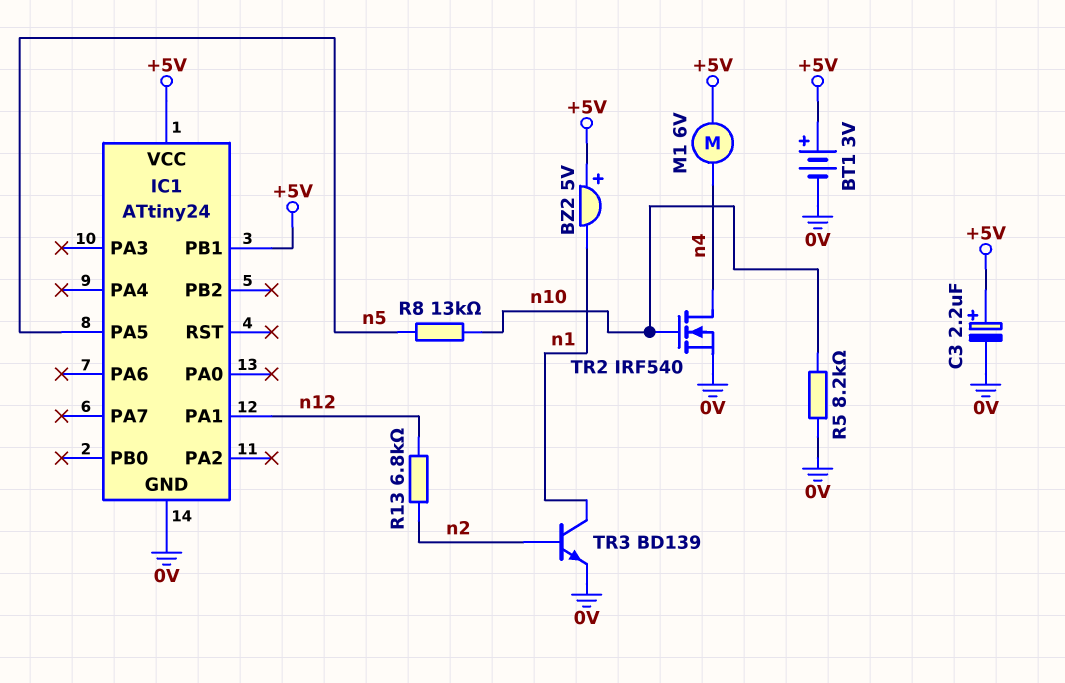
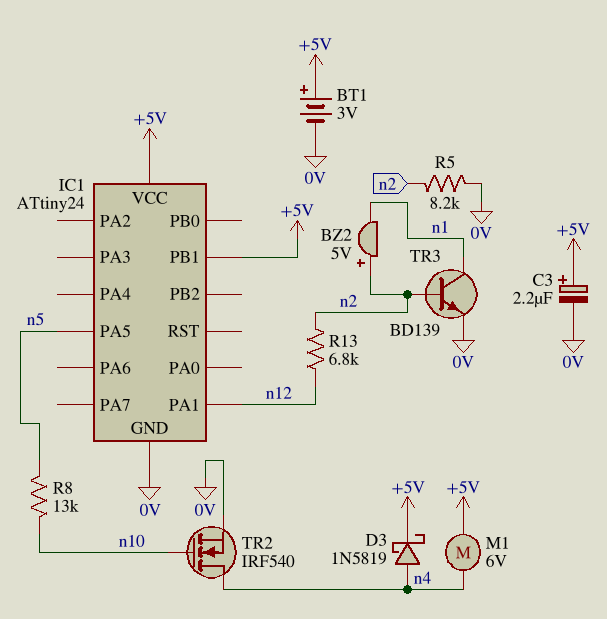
BZ2: buzzer 5V (plus +5V, minus n1) -> buzzer 5V (plus n2, minus n1)
D3: none -> schottky 1N5819 (A n4, K +5V)
R5: 8.2k (0V, n10) -> 8.2k (0V, n2)

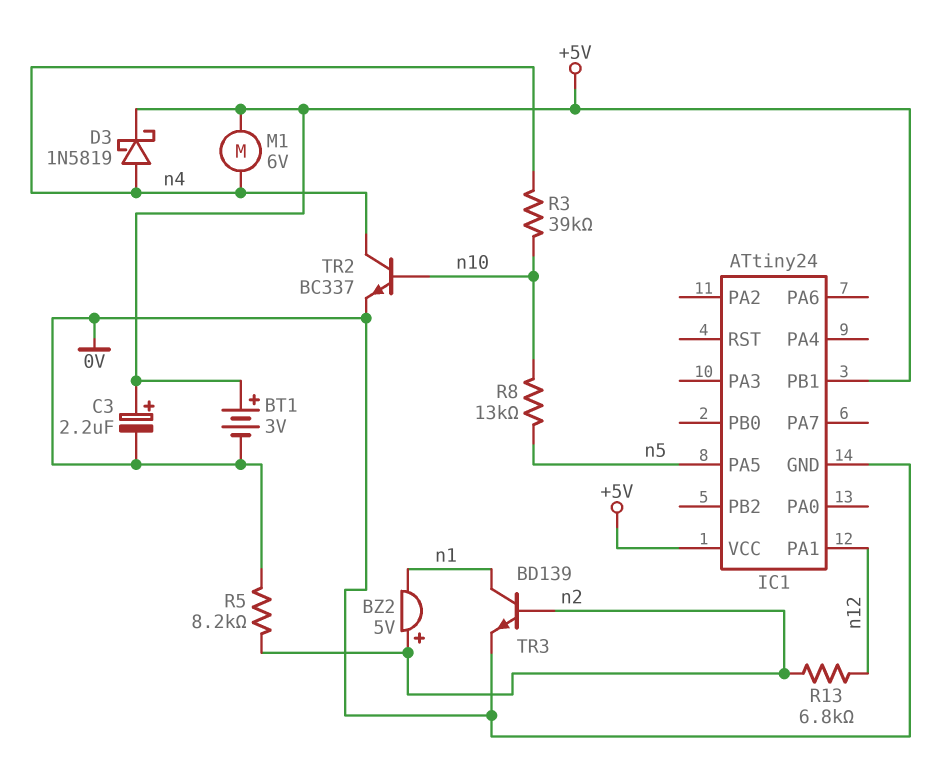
R3: none -> 39k (n4, n10)
TR2: NMOS IRF540 (G n10, D n4, S 0V) -> NPN BC337 (B n10, C n4, E 0V)

